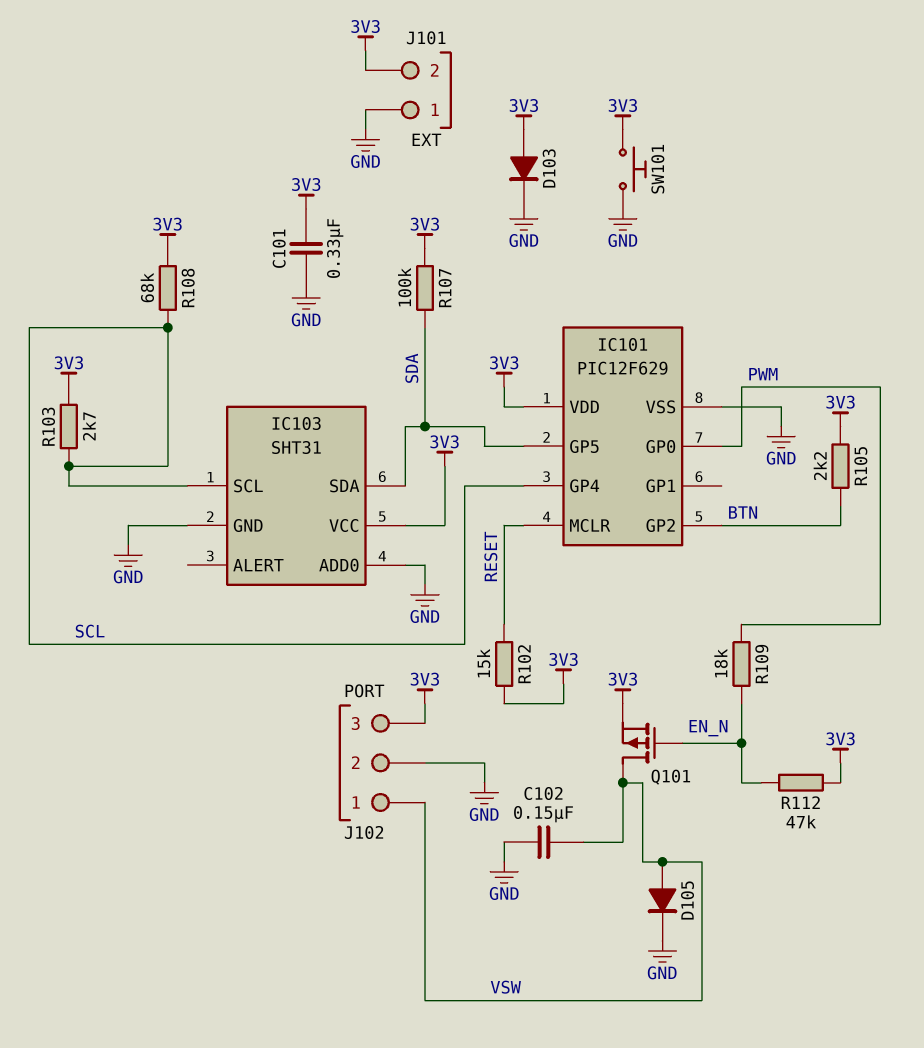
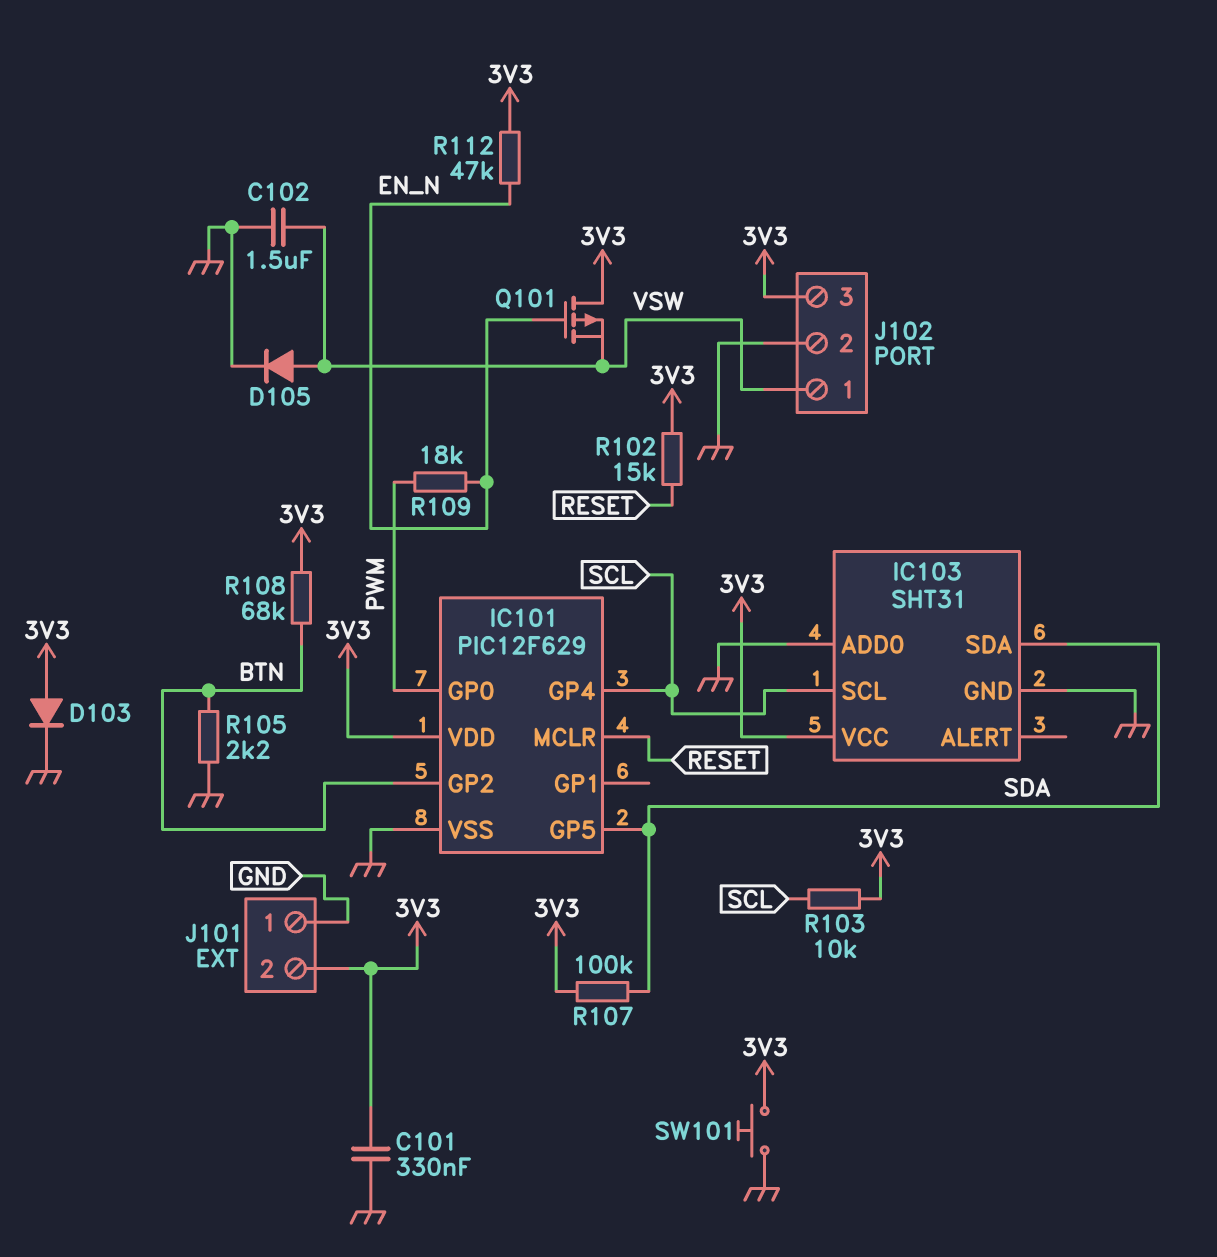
C102: 150nF (GND, VSW) -> 1.5uF (GND, VSW)
Q101: PMOS (G EN_N, D VSW, S 3V3) -> PMOS (G EN_N, D 3V3, S VSW)
R103: 2.7k (3V3, SCL) -> 10k (3V3, SCL)
R105: 2.2k (3V3, BTN) -> 2.2k (BTN, GND)
R108: 68k (3V3, SCL) -> 68k (3V3, BTN)

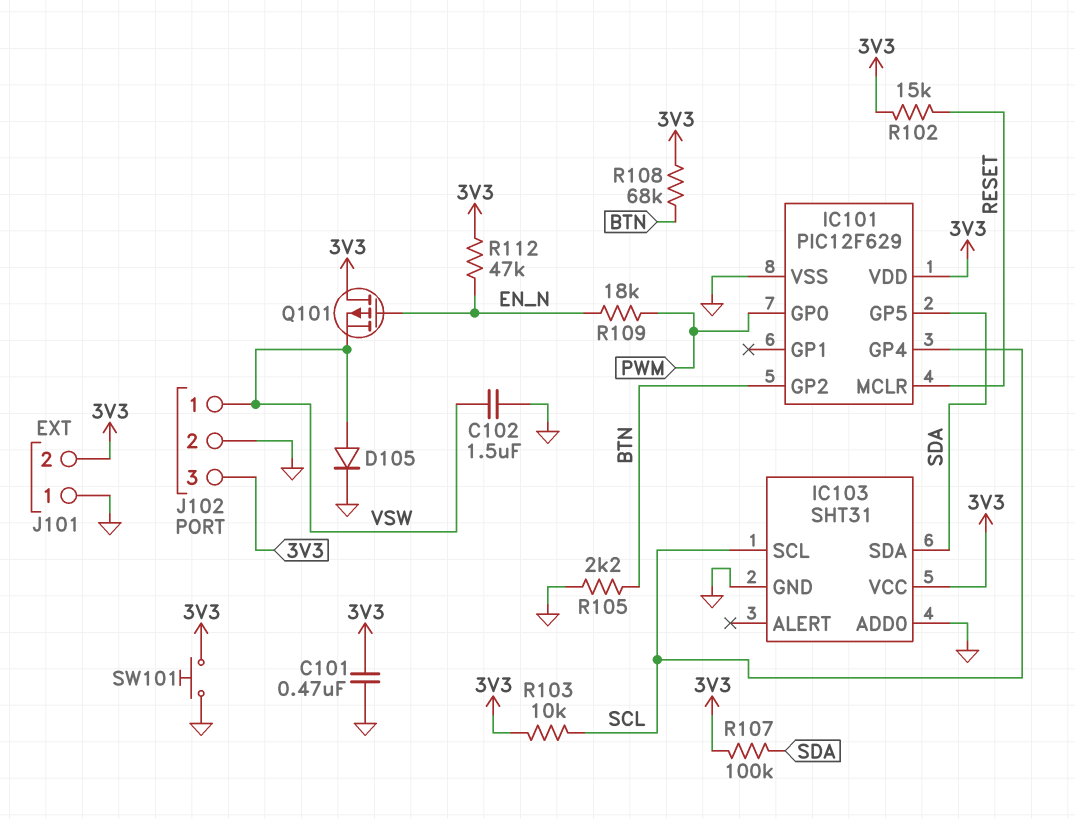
C101: 330nF (3V3, GND) -> 470nF (3V3, GND)
D103: diode (A 3V3, K GND) -> none

